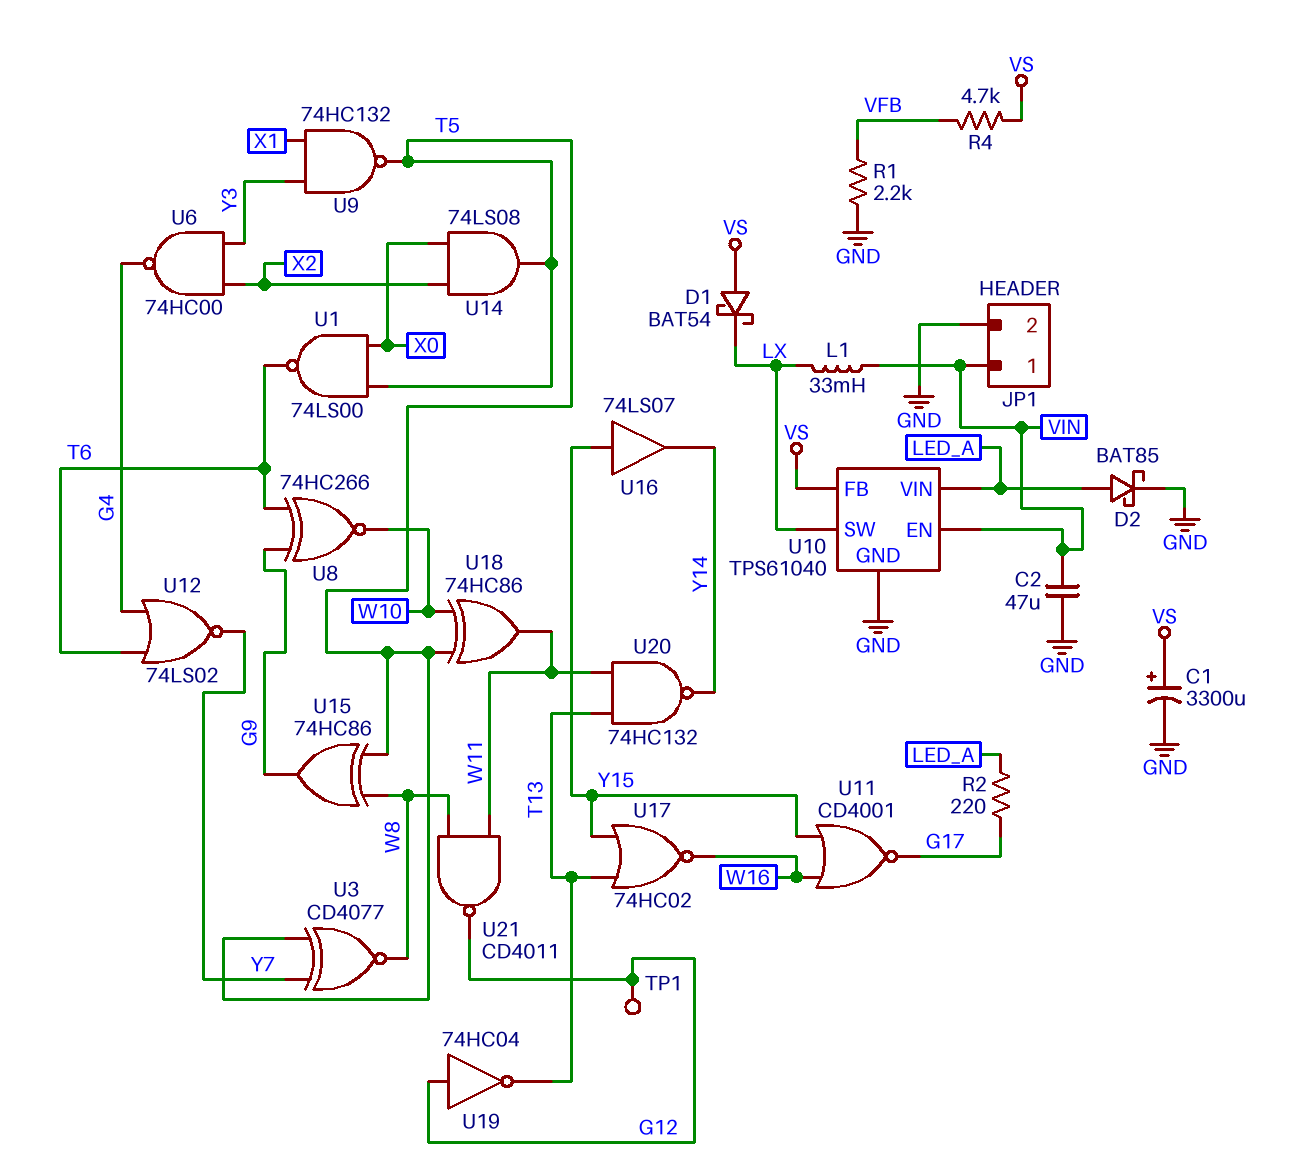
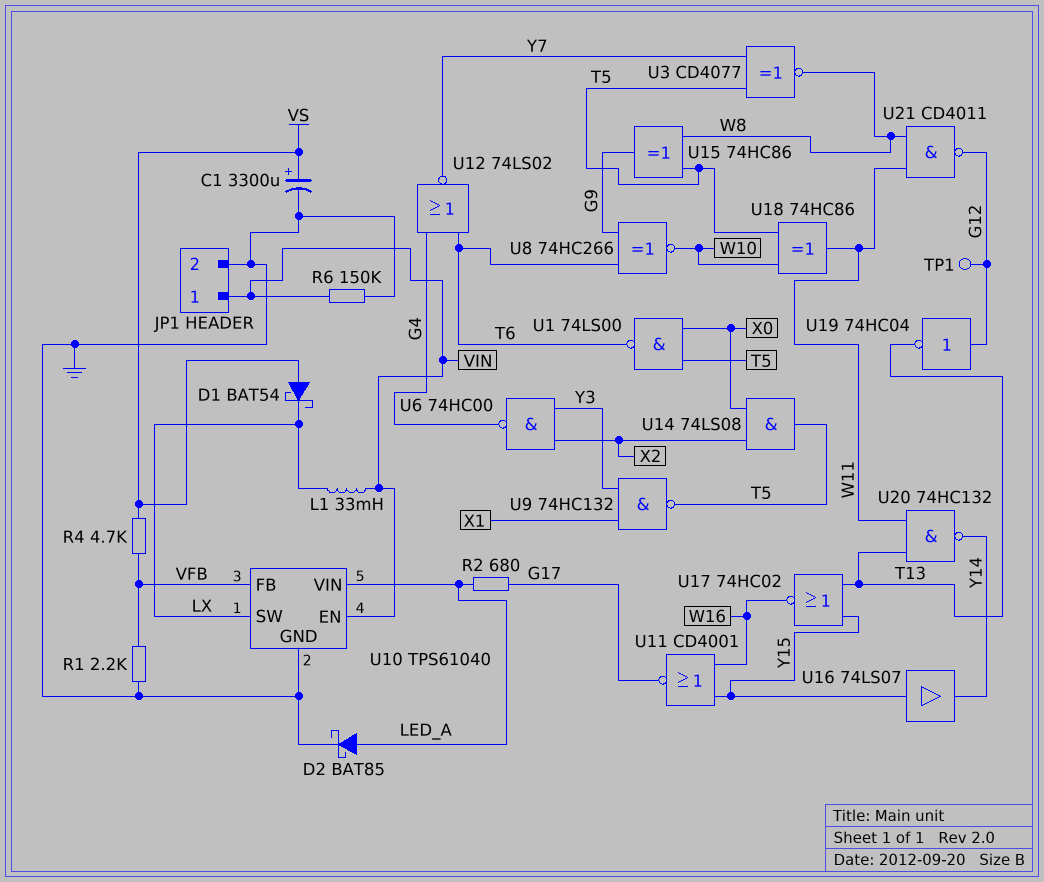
C2: 47uF (GND, VIN) -> none
R2: 220 (G17, LED_A) -> 680 (G17, LED_A)
R6: none -> 150k (GND, VIN)
U10 pin FB: VS -> VFB

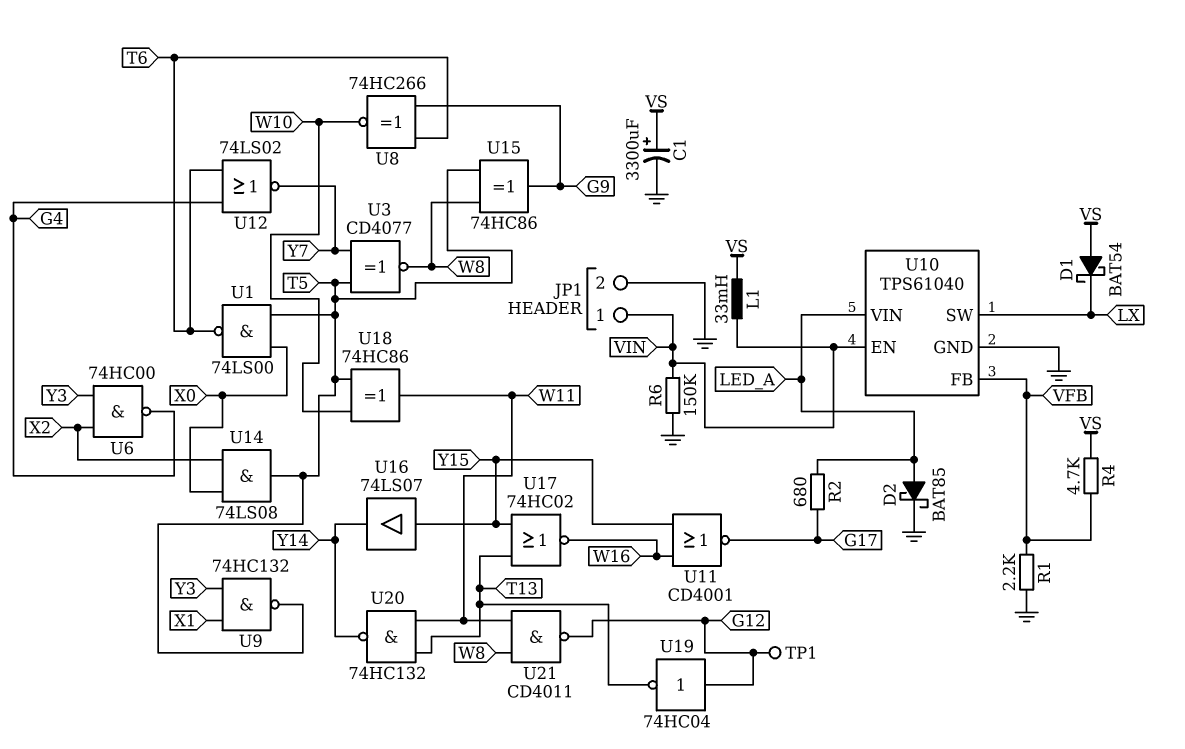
L1: 33mH (LX, VIN) -> 33mH (VIN, VS)

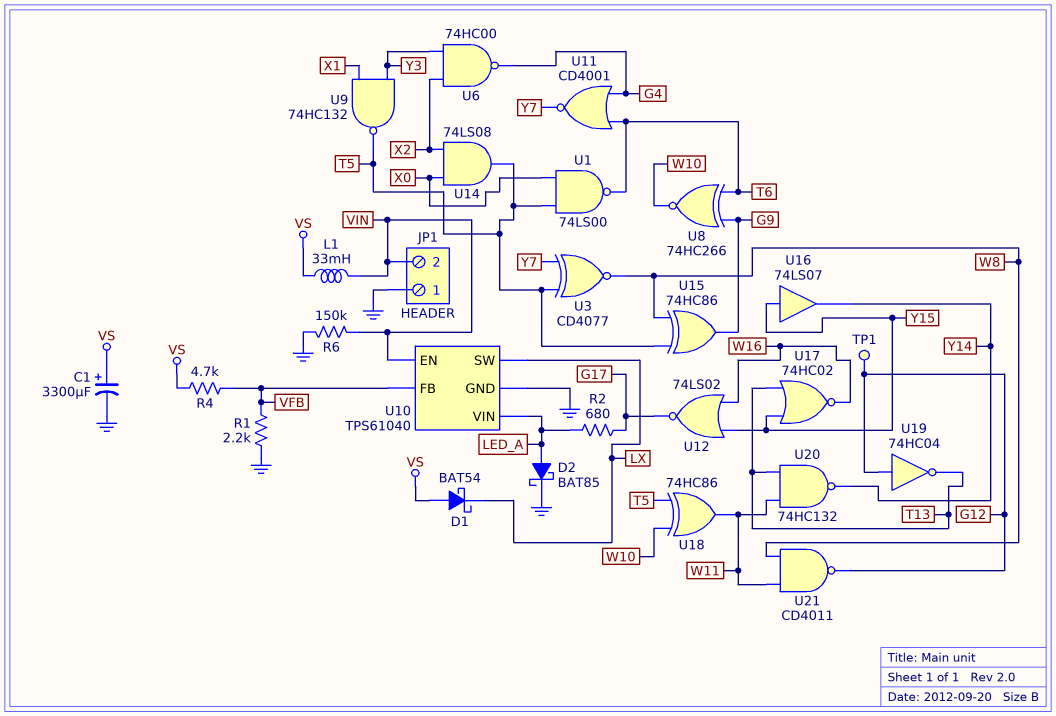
JP1 pin 1: VIN -> GND
JP1 pin 2: GND -> VIN
U11: NOR CD4001 (in W16, in Y15, out G17) -> NOR CD4001 (in G4, in T6, out Y7)
U12: NOR 74LS02 (in G4, in T6, out Y7) -> NOR 74LS02 (in W16, in Y15, out G17)

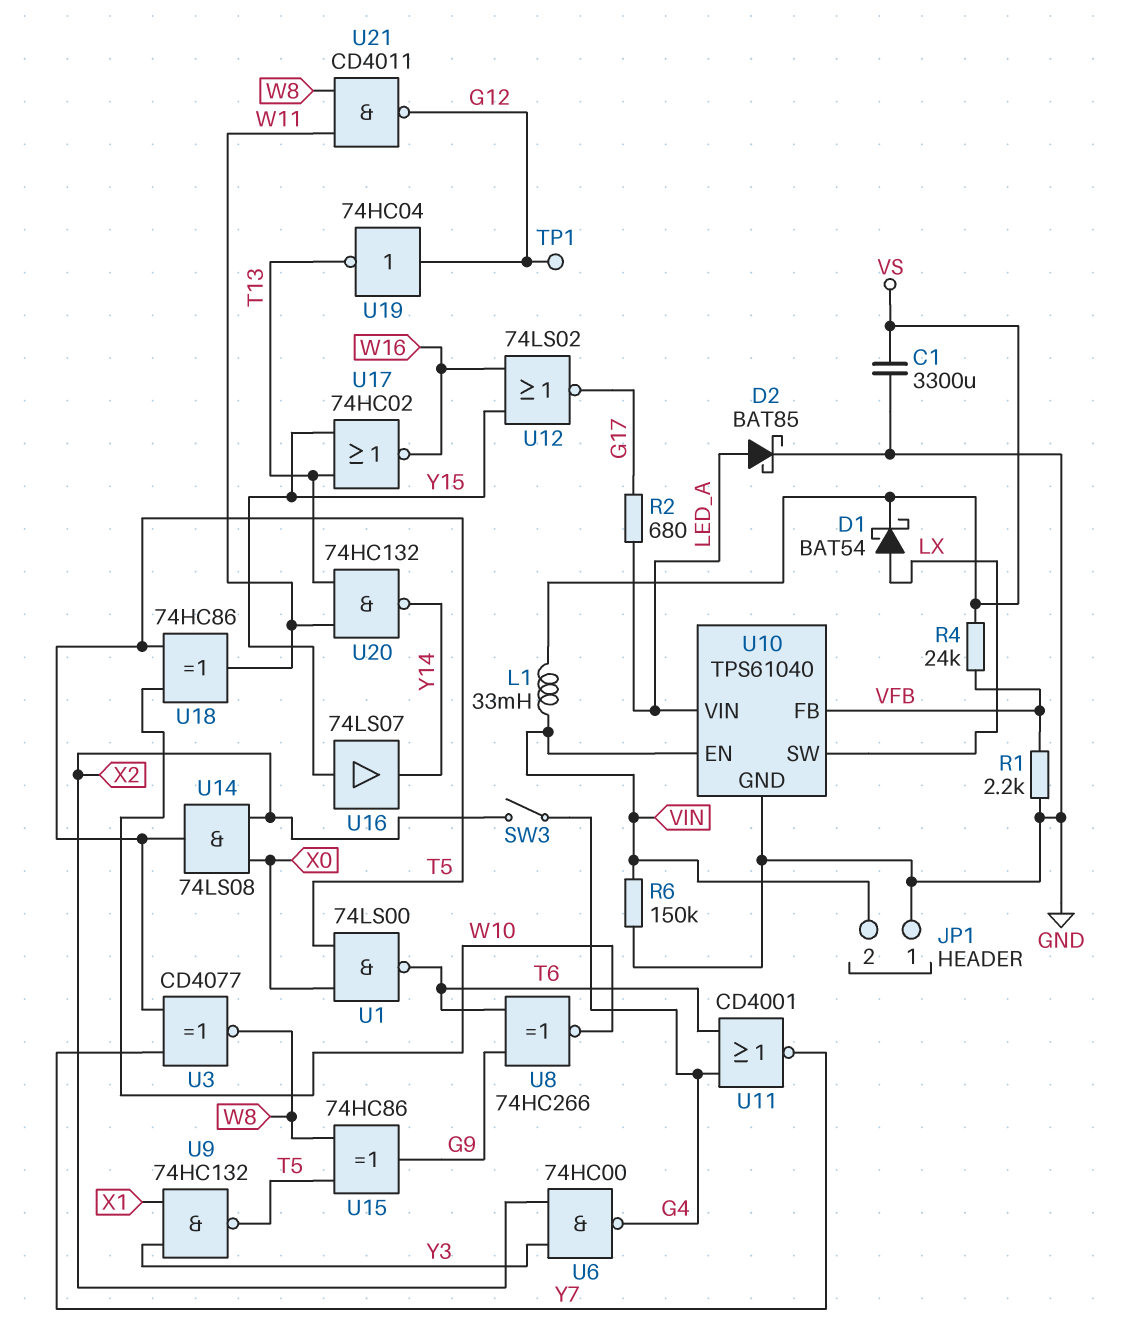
C1: 3300uF (plus VS, minus GND) -> 3300uF (GND, VS)
D1: schottky BAT54 (A VS, K LX) -> schottky BAT54 (A LX, K VS)
R4: 4.7k (VFB, VS) -> 24k (VFB, VS)
SW3: none -> switch (G4, X2)

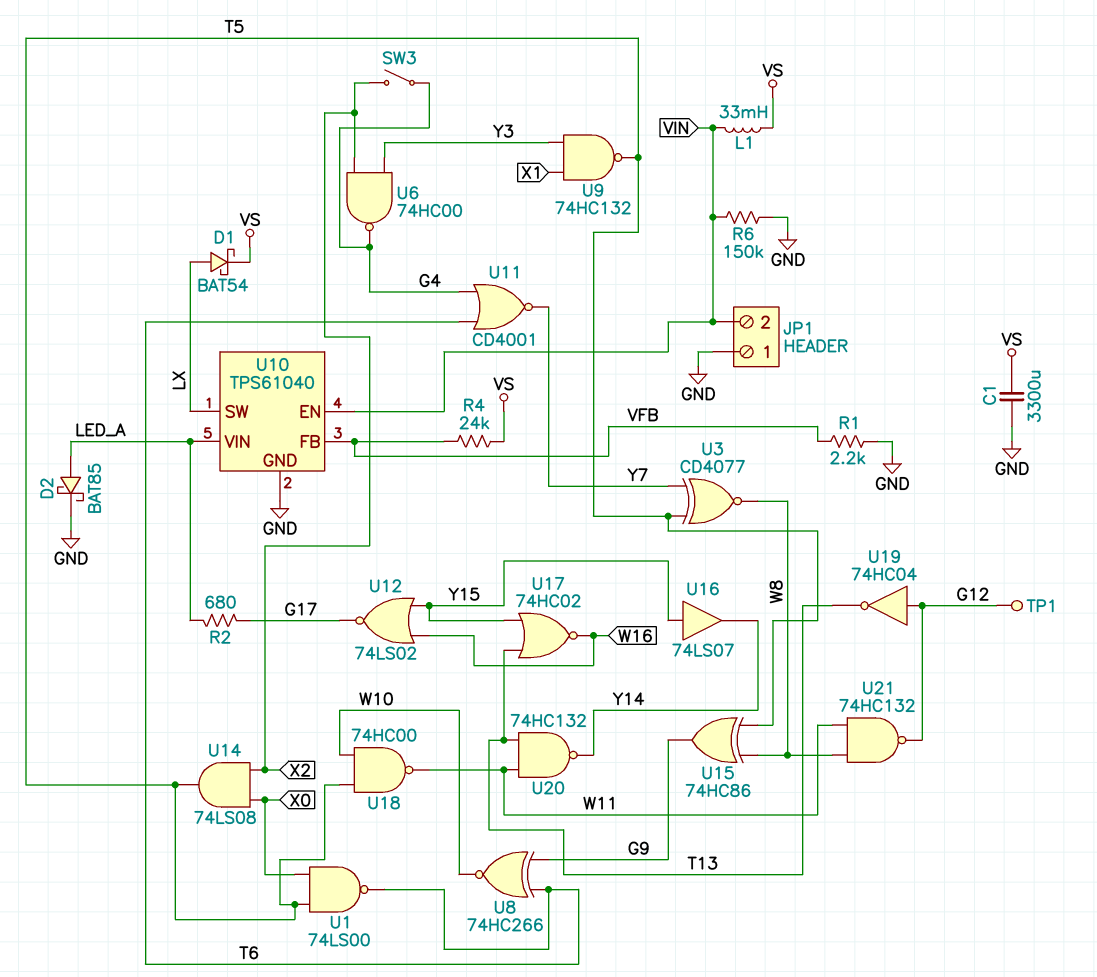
U18: XOR 74HC86 (in T5, in W10, out W11) -> NAND 74HC00 (in T5, in W10, out W11)
U21: NAND CD4011 (in W8, in W11, out G12) -> NAND 74HC132 (in W8, in W11, out G12)

